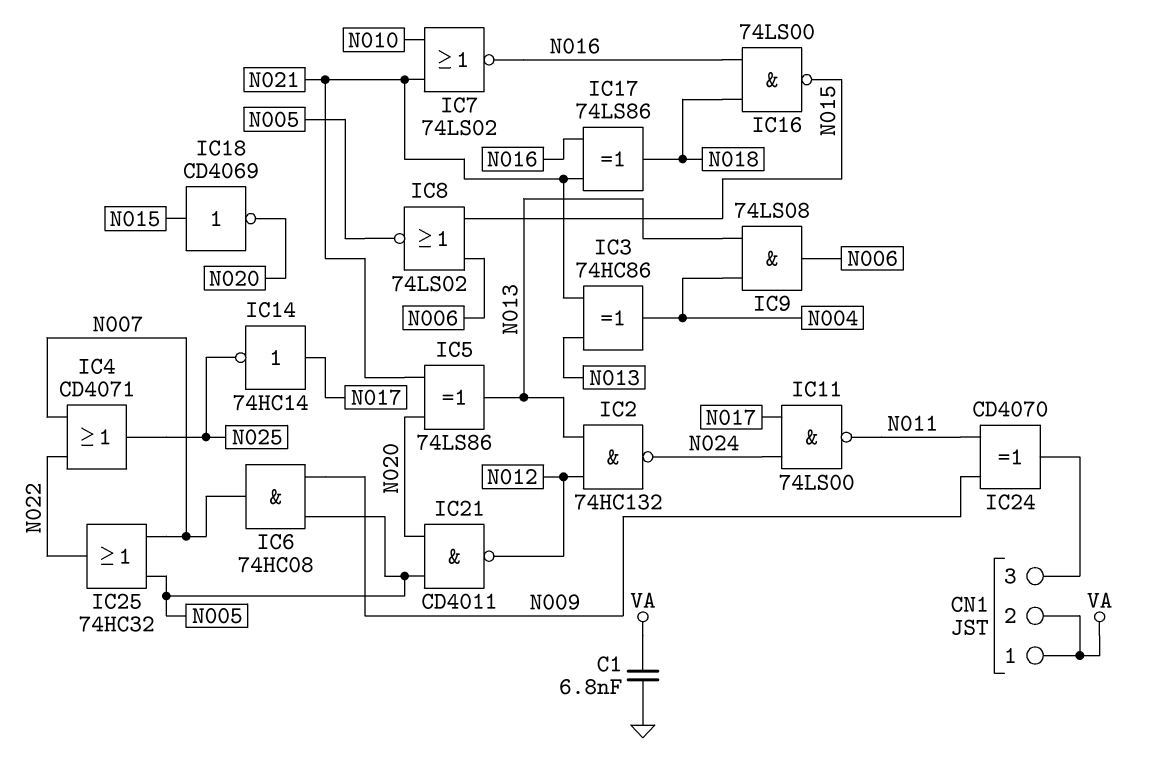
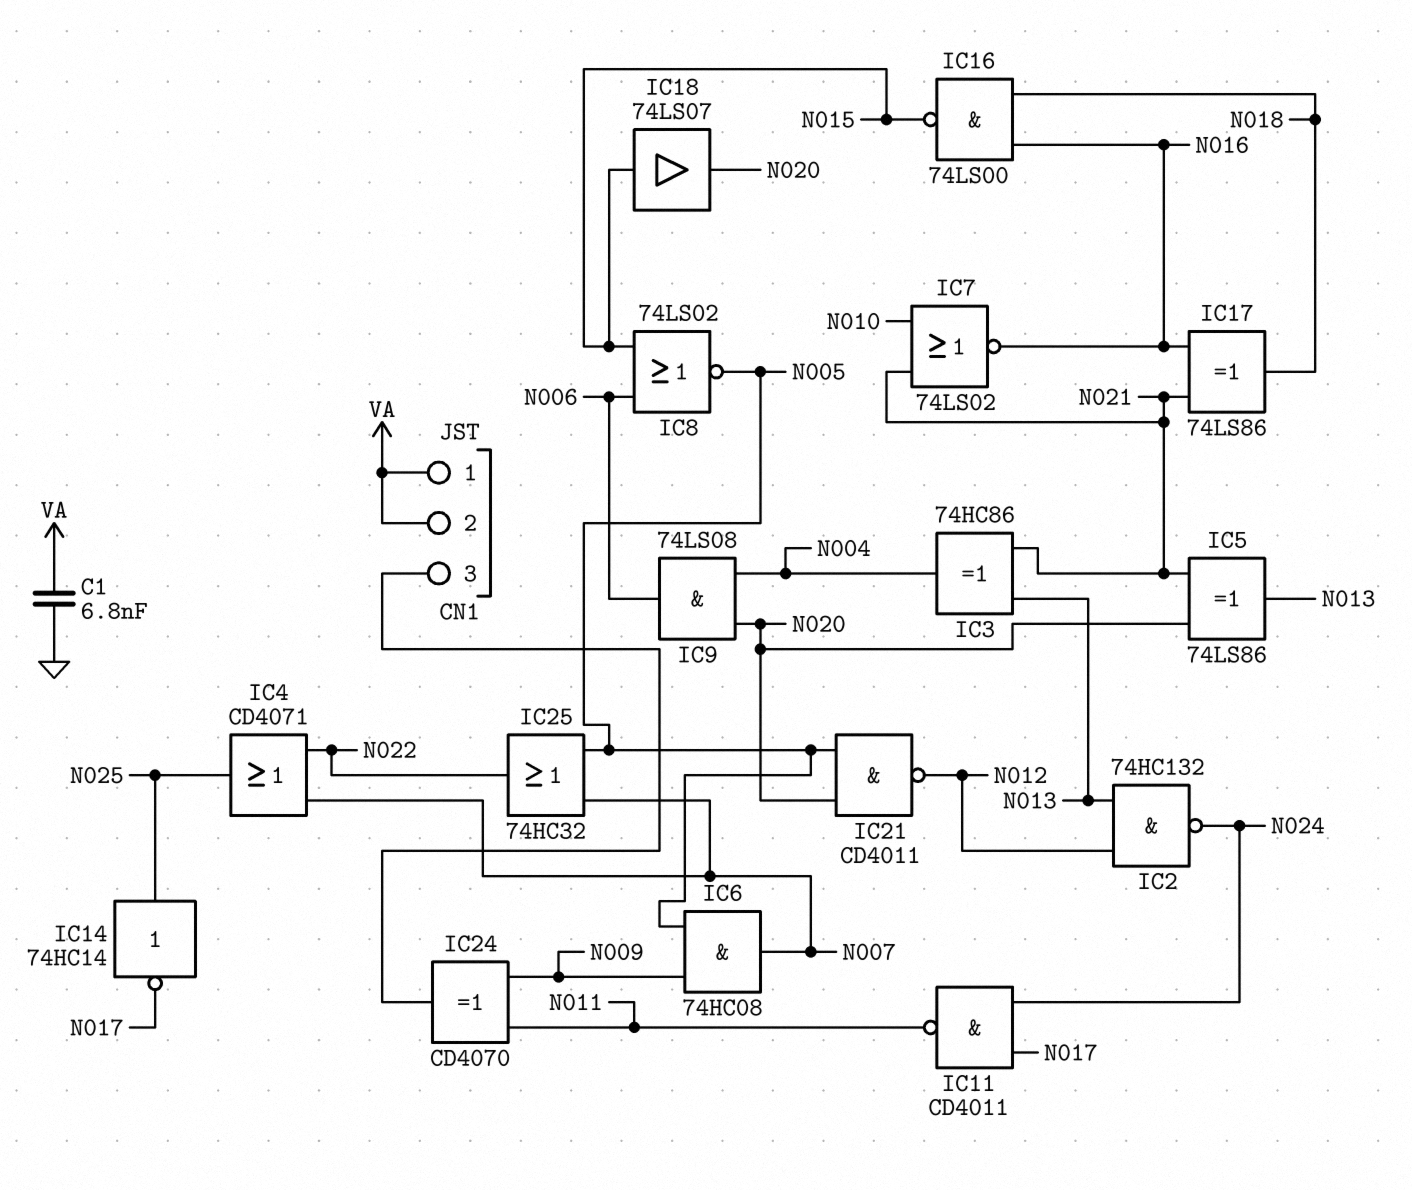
IC9: AND 74LS08 (in N004, in N013, out N006) -> AND 74LS08 (in N004, in N020, out N006)
IC11: NAND 74LS00 (in N017, in N024, out N011) -> NAND CD4011 (in N017, in N024, out N011)
IC14: NOT 74HC14 (in N017, out N025) -> NOT 74HC14 (in N025, out N017)
IC18: NOT CD4069 (in N015, out N020) -> buffer 74LS07 (in N015, out N020)

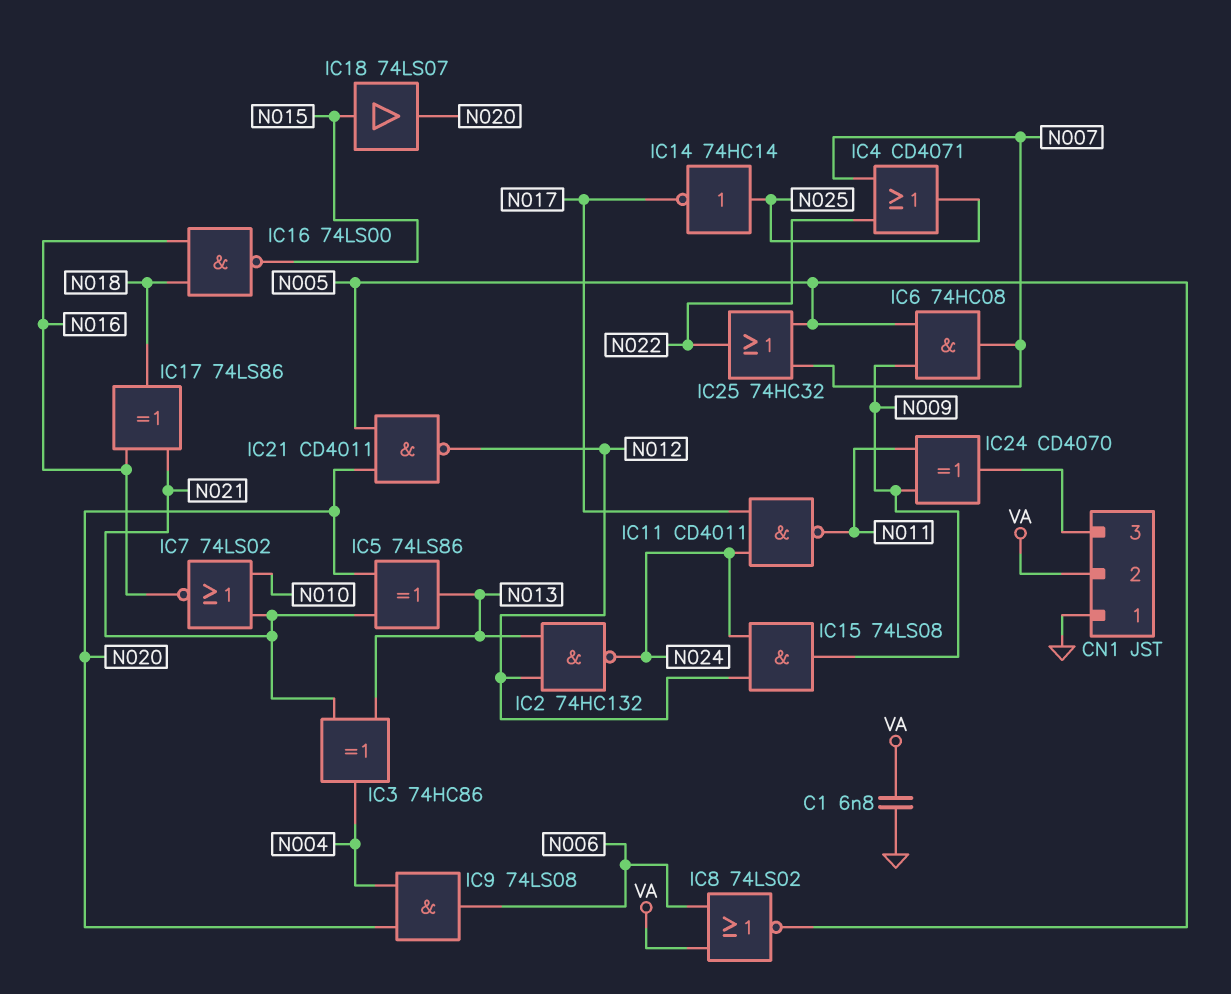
CN1 pin 1: VA -> GND
IC8: NOR 74LS02 (in N006, in N015, out N005) -> NOR 74LS02 (in N006, in VA, out N005)
IC15: none -> AND 74LS08 (in N012, in N024, out N009)

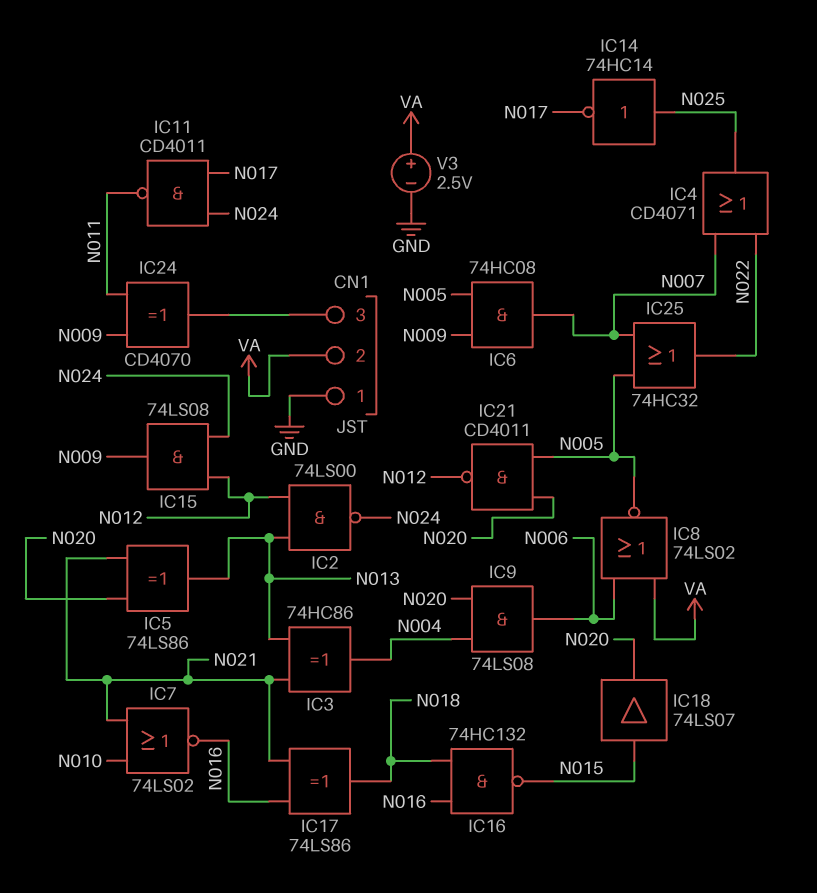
C1: 6.8nF (GND, VA) -> none
IC2: NAND 74HC132 (in N012, in N013, out N024) -> NAND 74LS00 (in N012, in N013, out N024)
IC16: NAND 74LS00 (in N016, in N018, out N015) -> NAND 74HC132 (in N016, in N018, out N015)
V3: none -> 2.5V (plus VA, minus GND)

